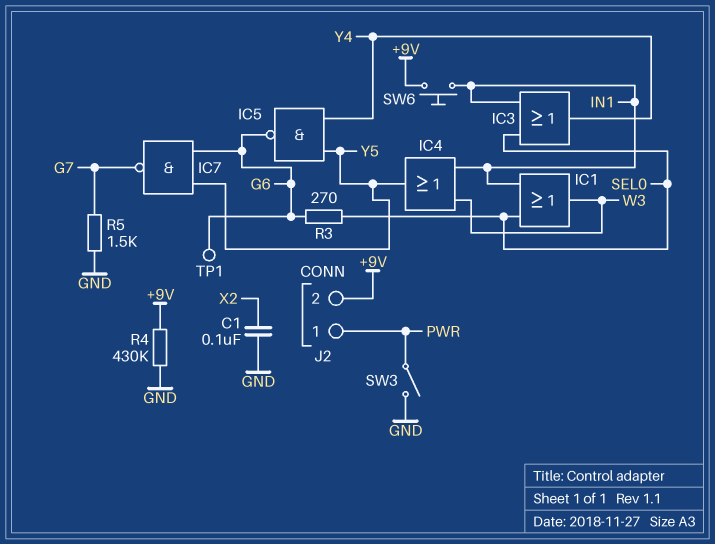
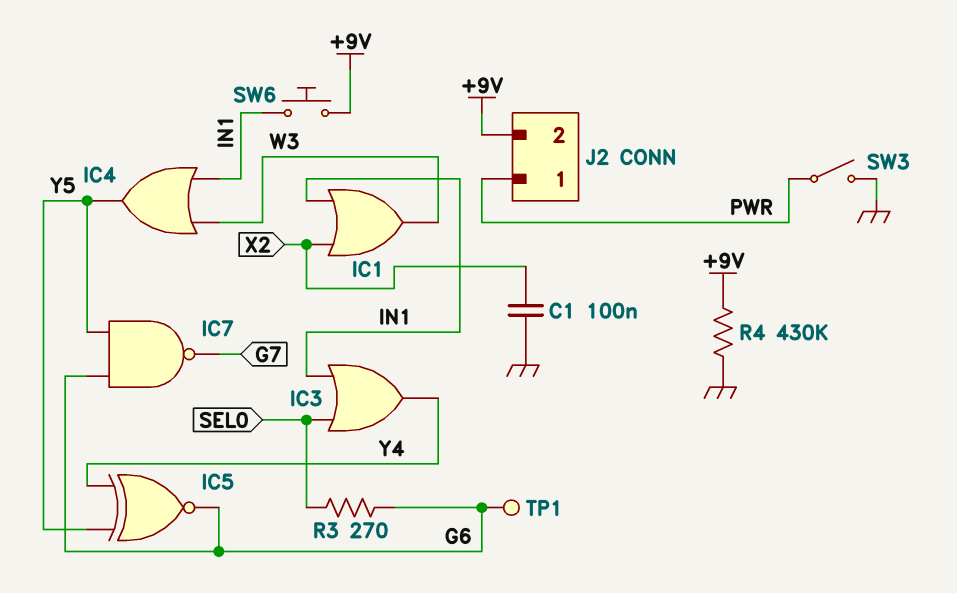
IC1: OR (in IN1, in SEL0, out W3) -> OR (in IN1, in X2, out W3)
IC5: NAND (in Y4, in Y5, out G6) -> XNOR (in Y4, in Y5, out G6)
R5: 1.5k (G7, GND) -> none

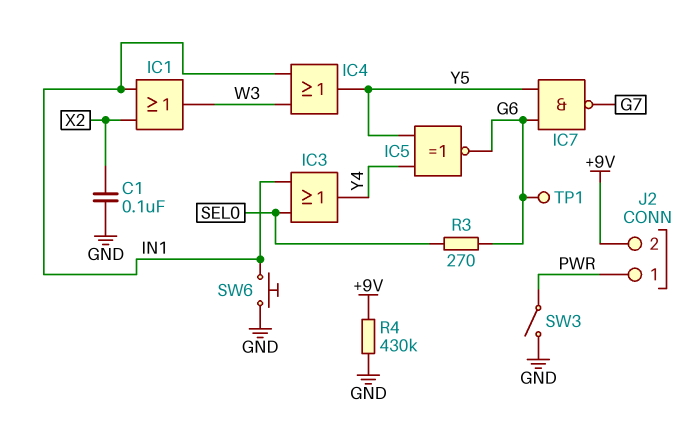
SW6: button (+9V, IN1) -> button (GND, IN1)

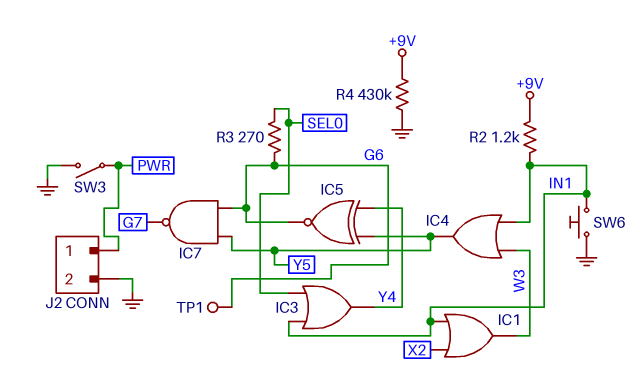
C1: 100nF (GND, X2) -> none
J2 pin 2: +9V -> GND
R2: none -> 1.2k (+9V, IN1)

